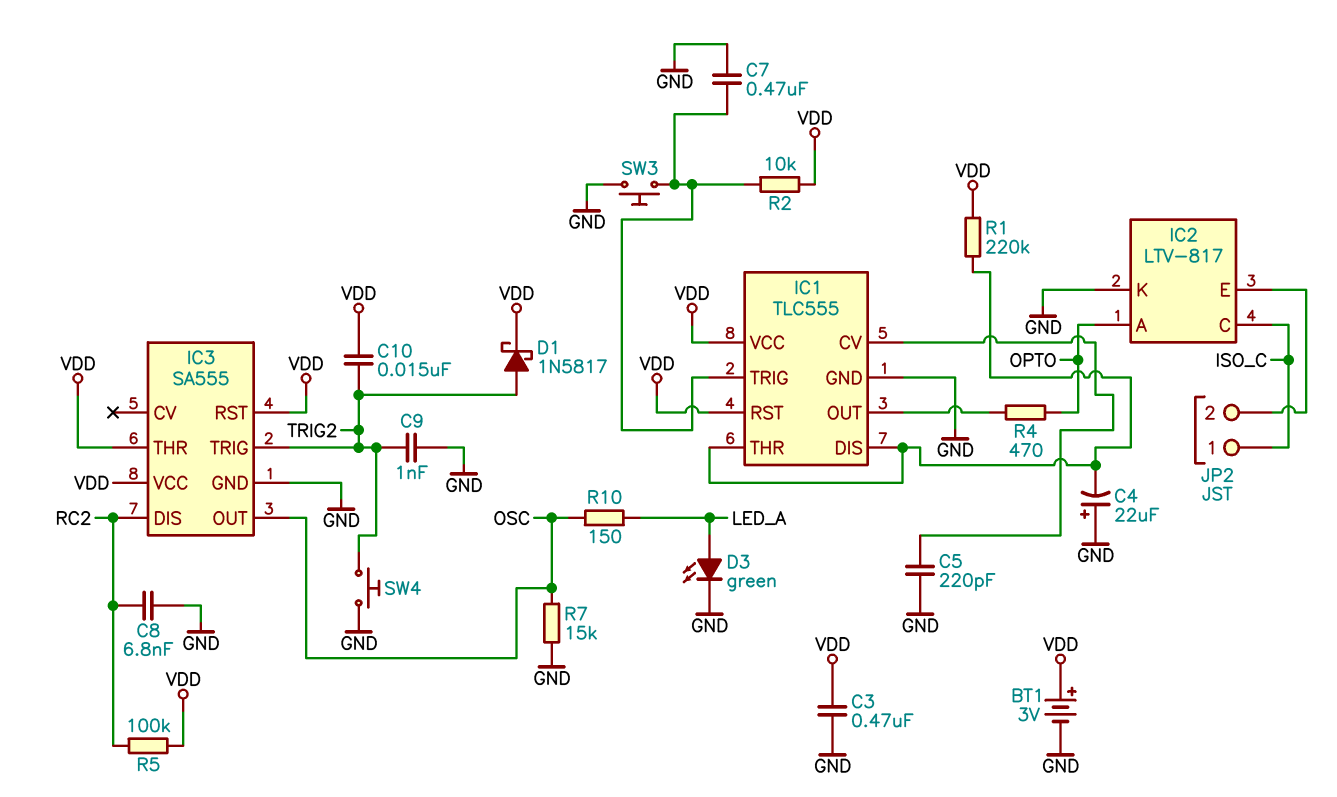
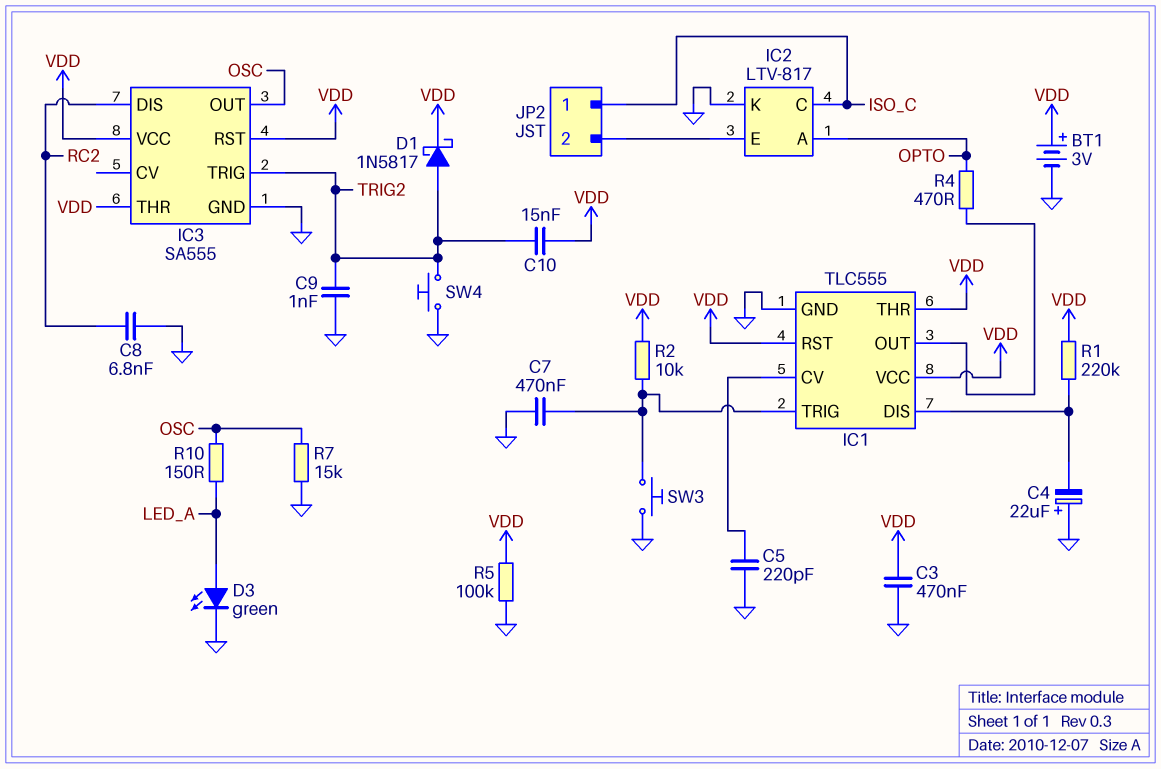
IC1 pin THR: IC1/DIS -> VDD
R5: 100k (RC2, VDD) -> 100k (GND, VDD)

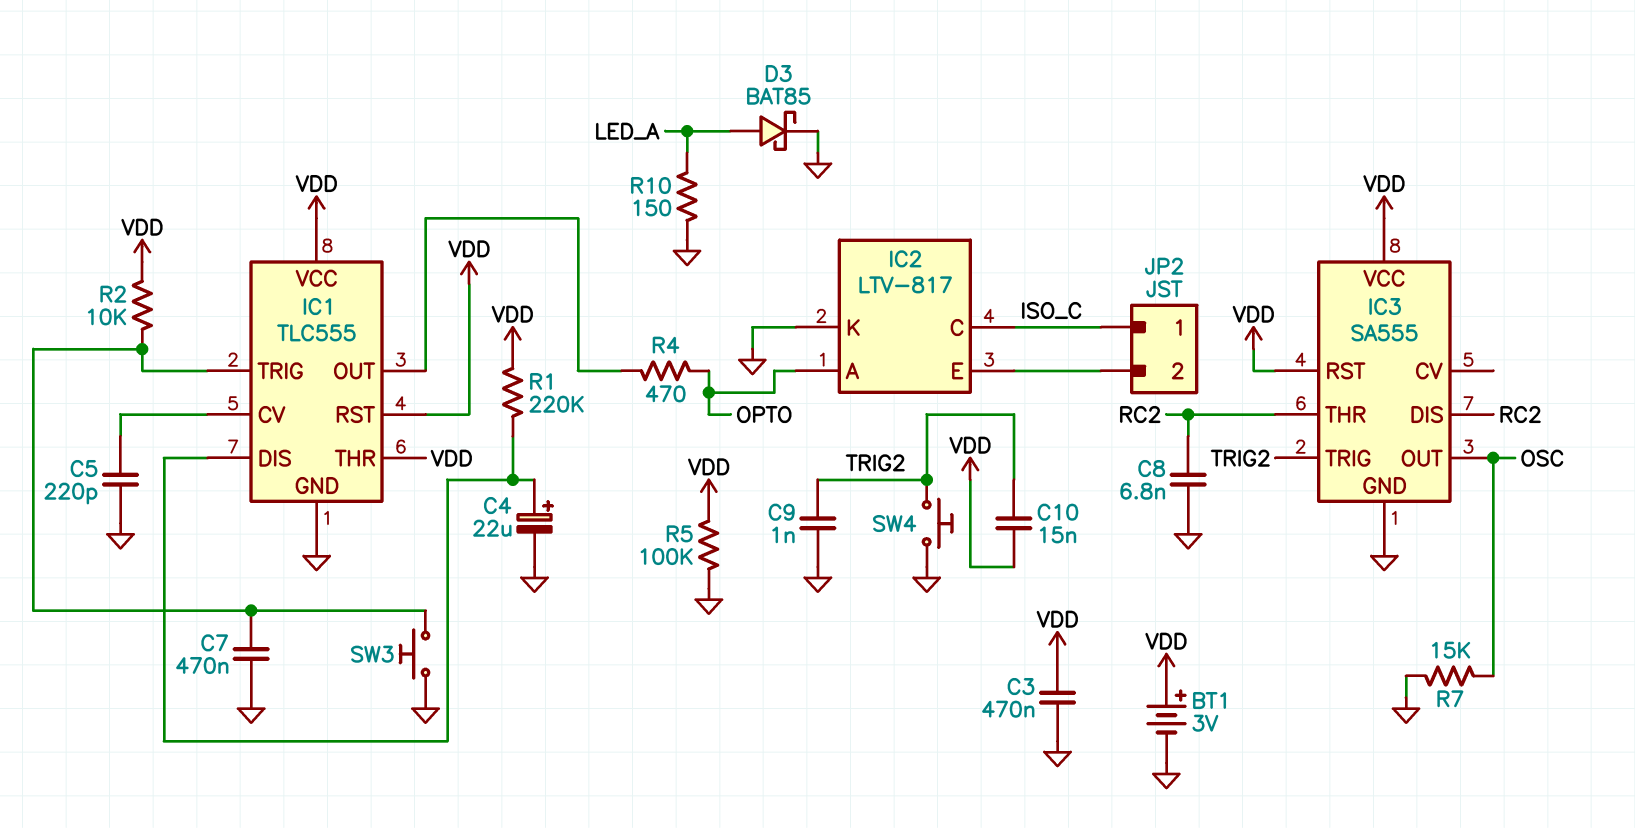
C4: 22uF (plus GND, minus IC1/DIS) -> 22uF (plus IC1/DIS, minus GND)
D1: schottky 1N5817 (A TRIG2, K VDD) -> none
D3: LED green (A LED_A, K GND) -> schottky BAT85 (A LED_A, K GND)
IC3 pin THR: VDD -> RC2
R10: 150 (LED_A, OSC) -> 150 (GND, LED_A)

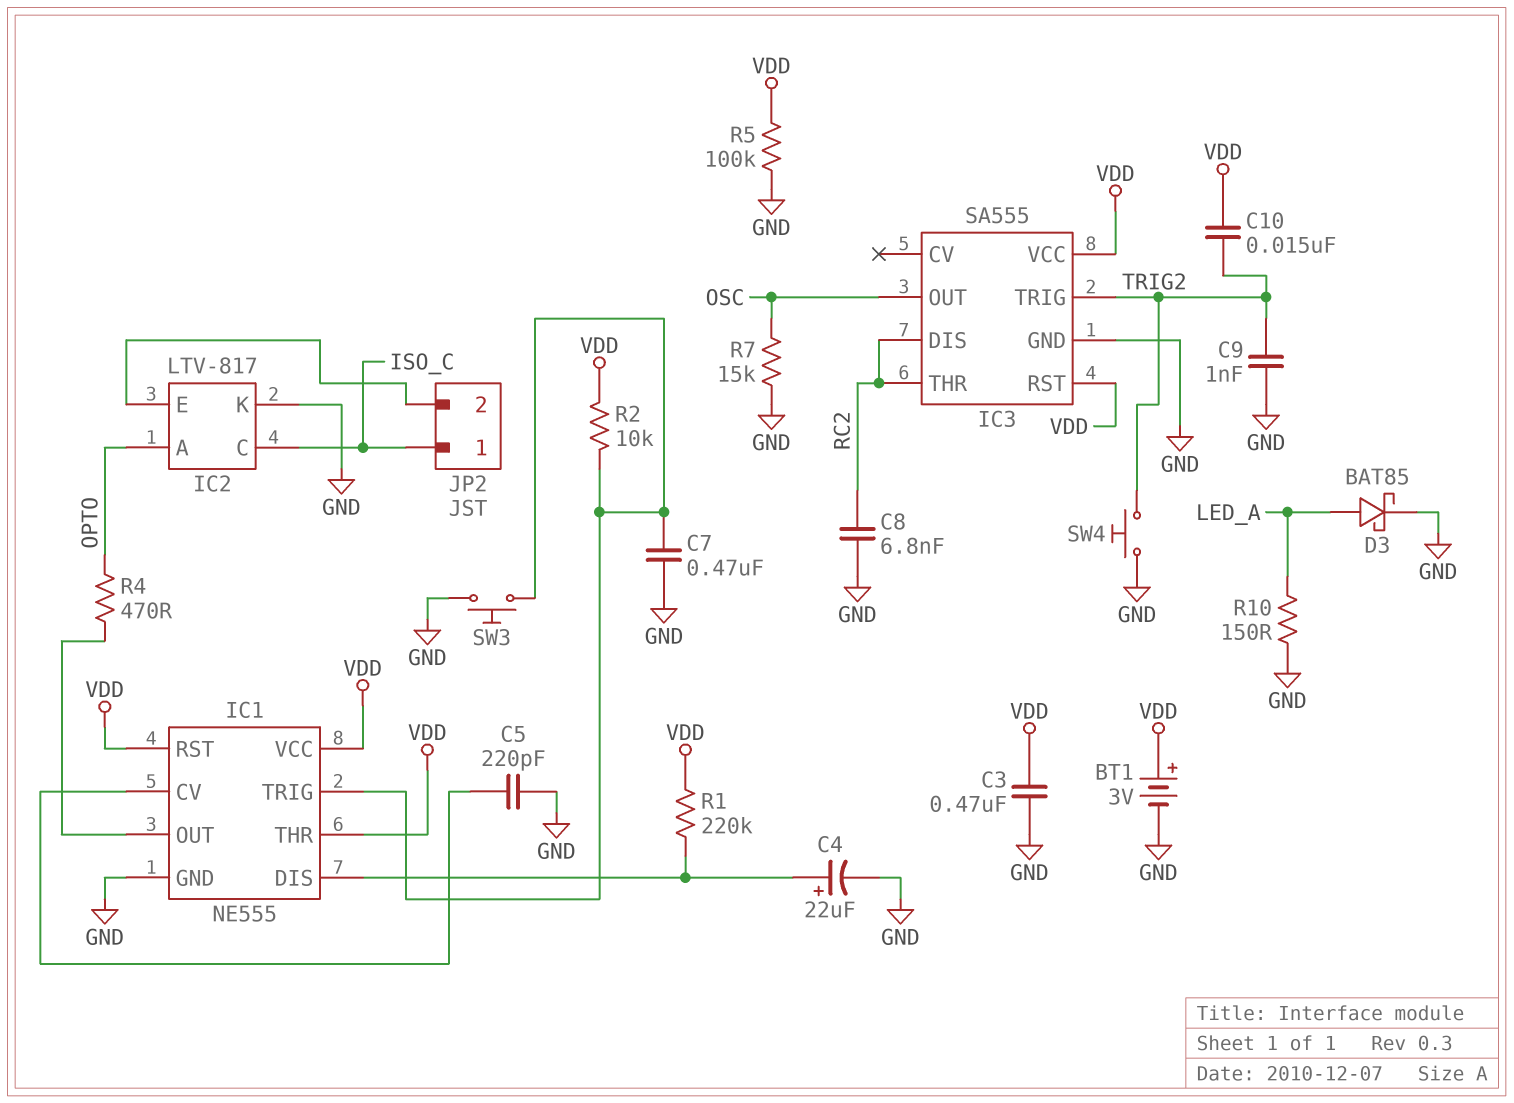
IC1: TLC555 -> NE555

